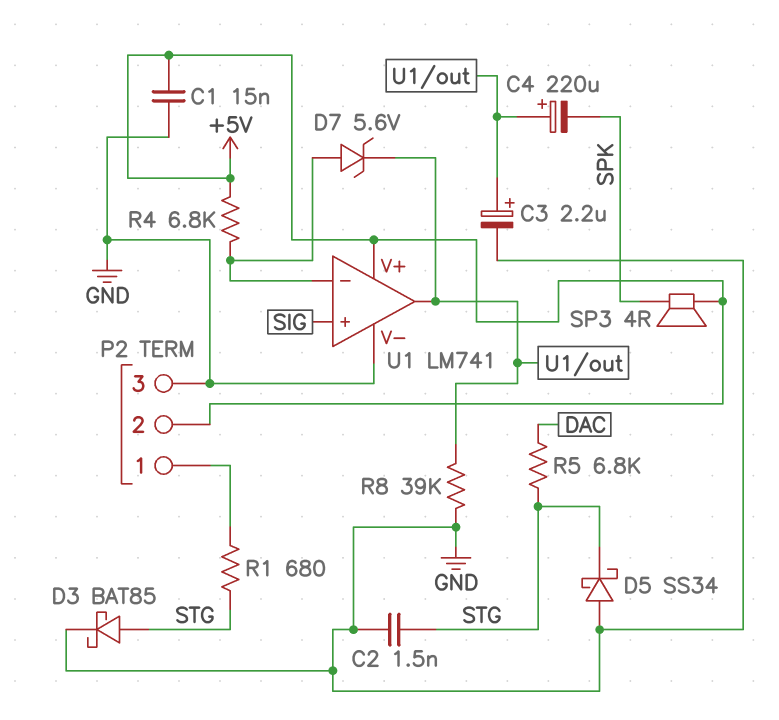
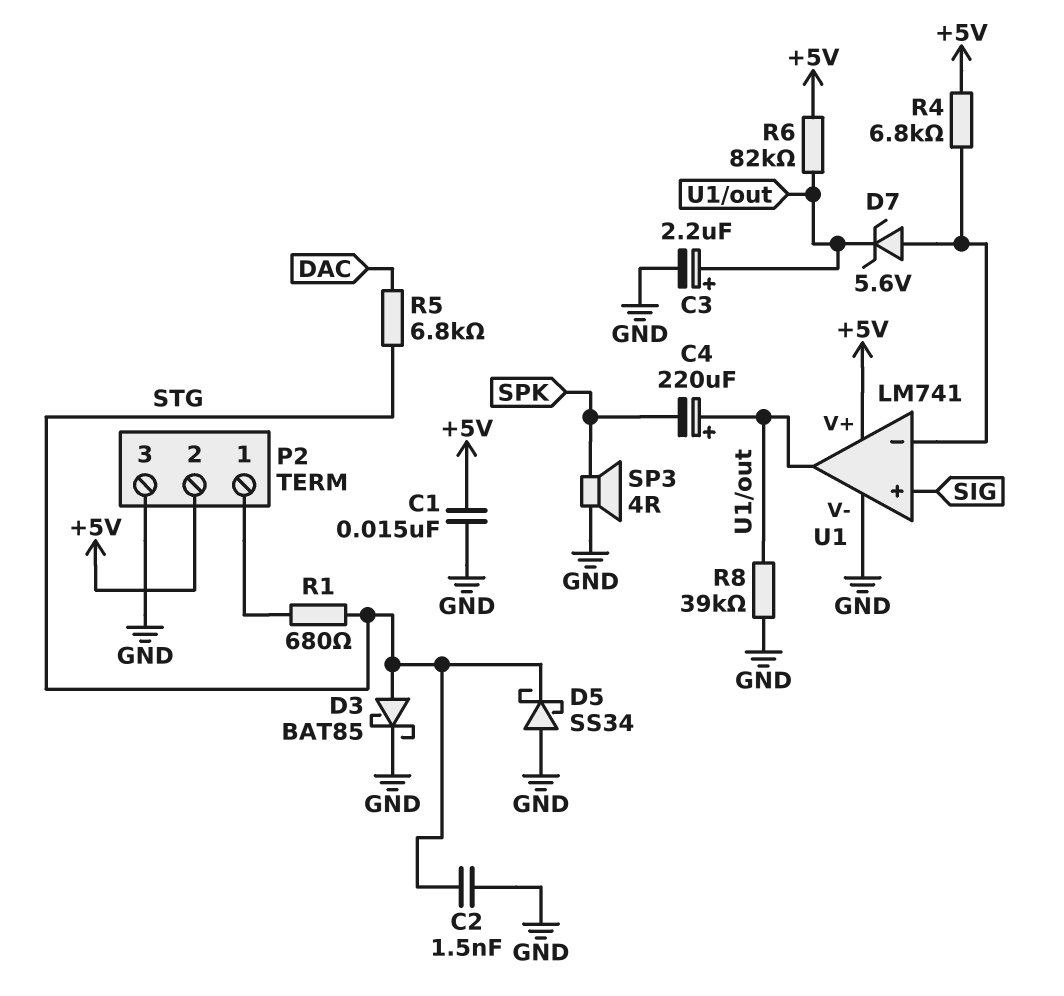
R6: none -> 82k (+5V, U1/out)
SP3: speaker 4R (+5V, SPK) -> speaker 4R (GND, SPK)

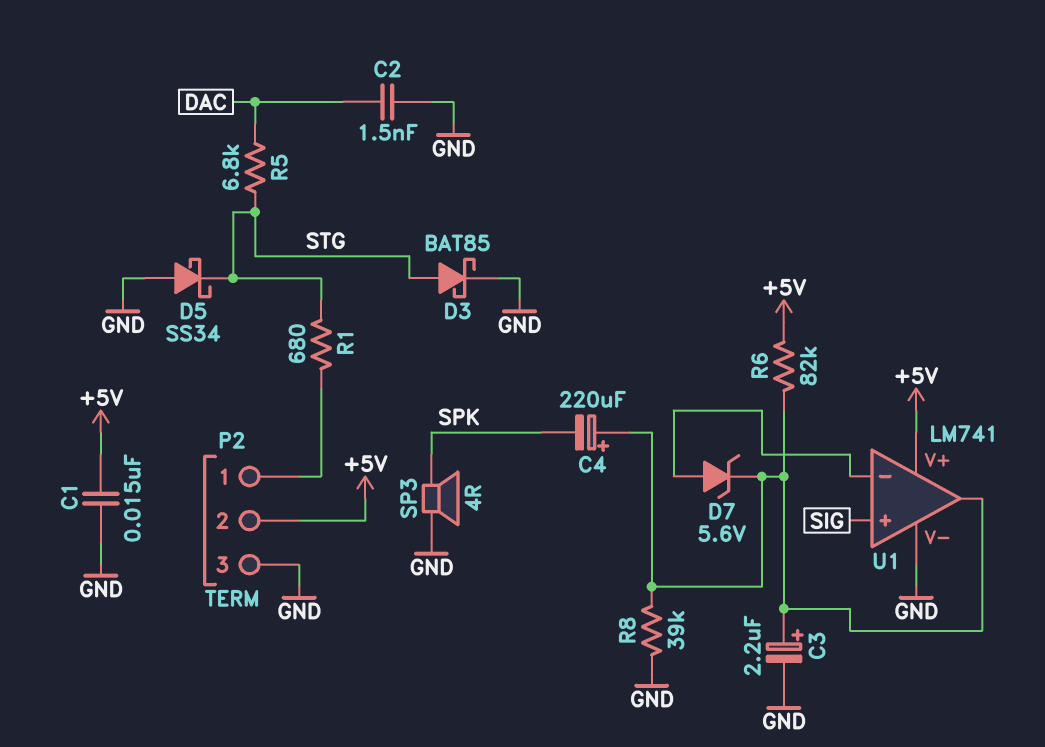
C2: 1.5nF (GND, STG) -> 1.5nF (DAC, GND)
R4: 6.8k (+5V, U1/in-) -> none

